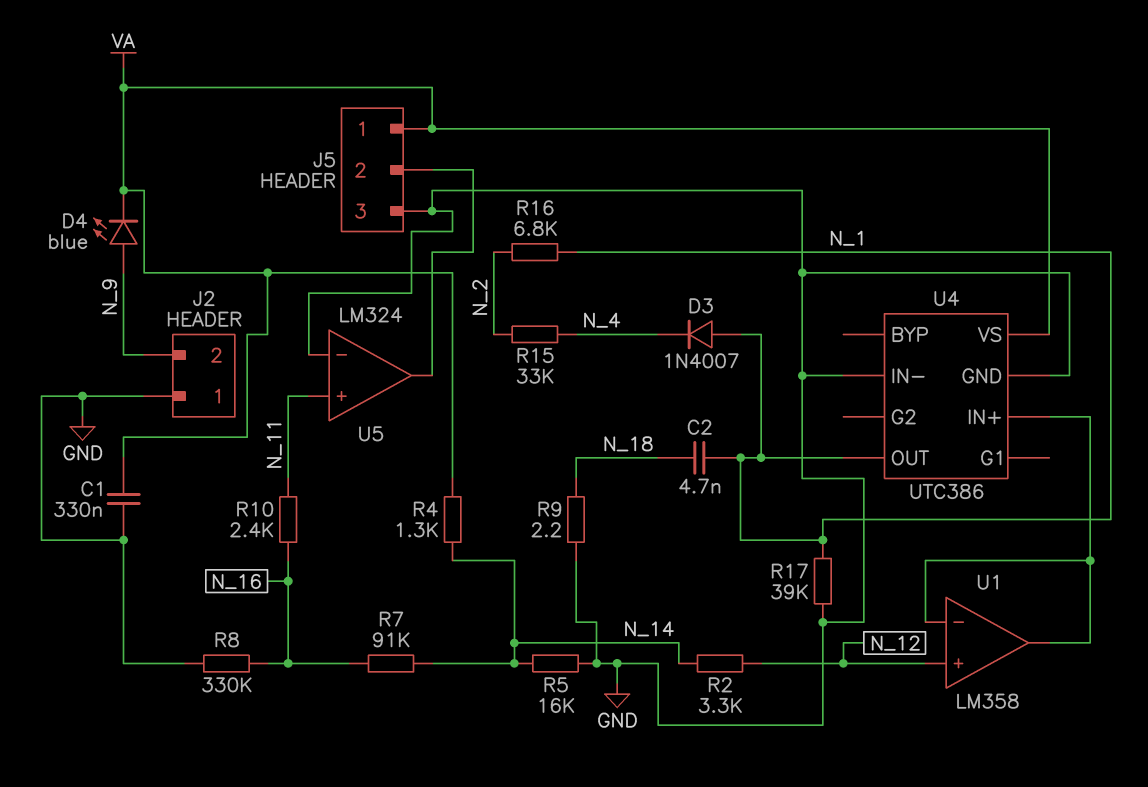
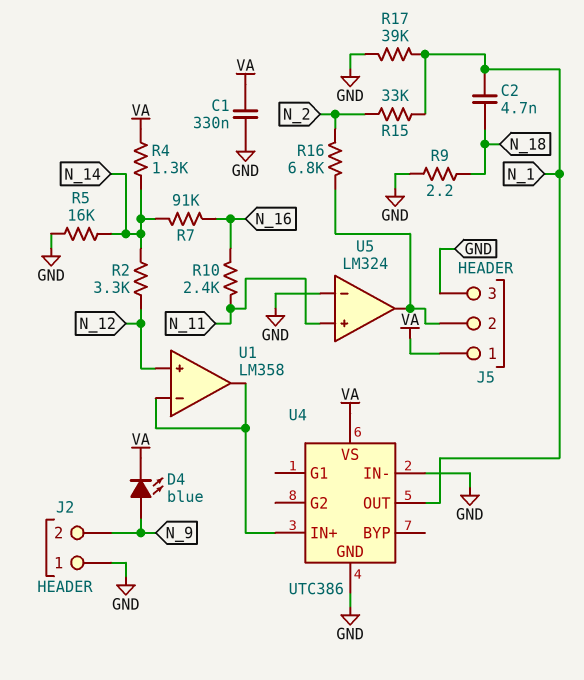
D3: diode 1N4007 (A N_1, K N_4) -> none
R8: 330k (GND, N_16) -> none
R15: 33k (N_2, N_4) -> 33k (N_1, N_2)
R16: 6.8k (N_1, N_2) -> 6.8k (J5/2, N_2)

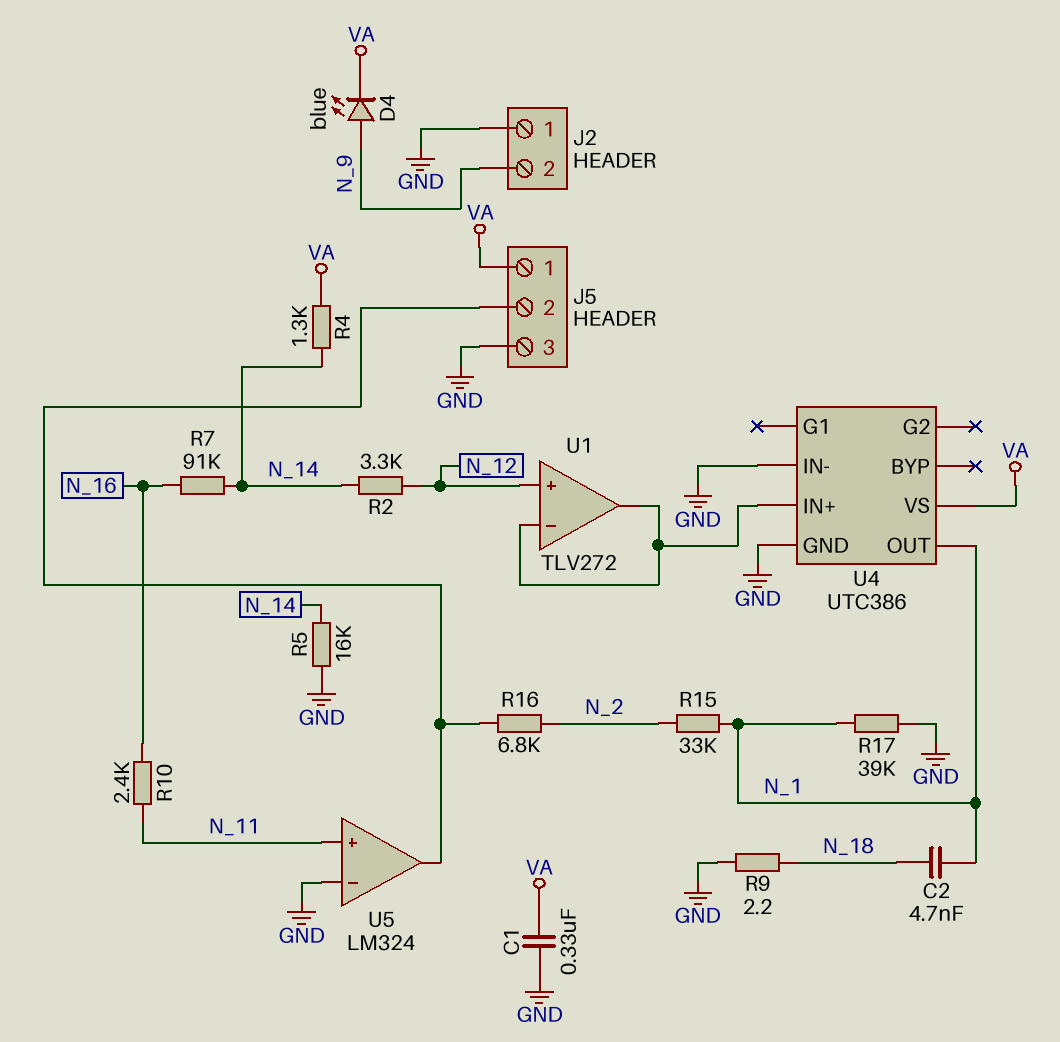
U1: LM358 -> TLV272

